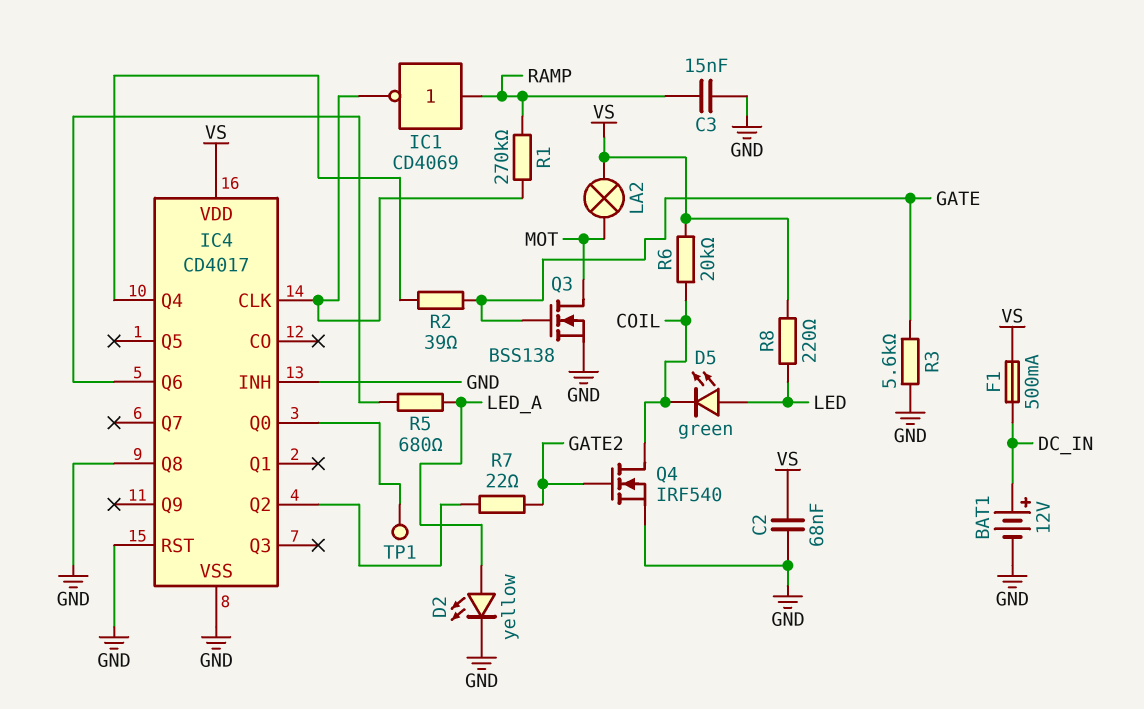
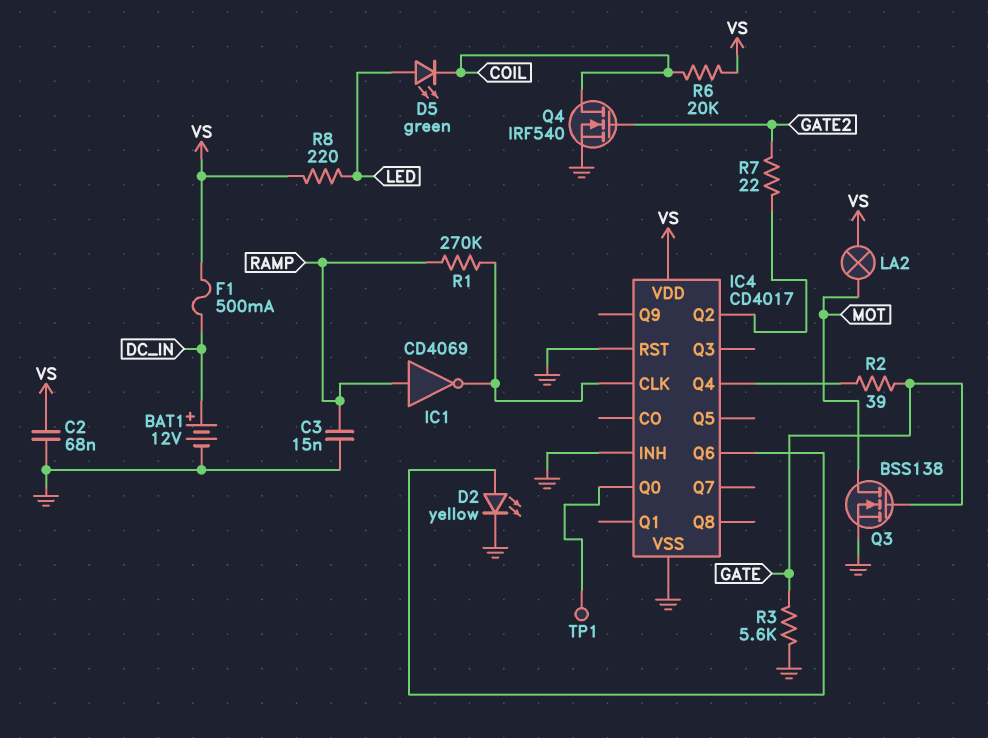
D2: LED yellow (A LED_A, K GND) -> LED yellow (A IC4/Q6, K GND)
IC4 pin Q8: GND -> none
R5: 680 (IC4/Q6, LED_A) -> none

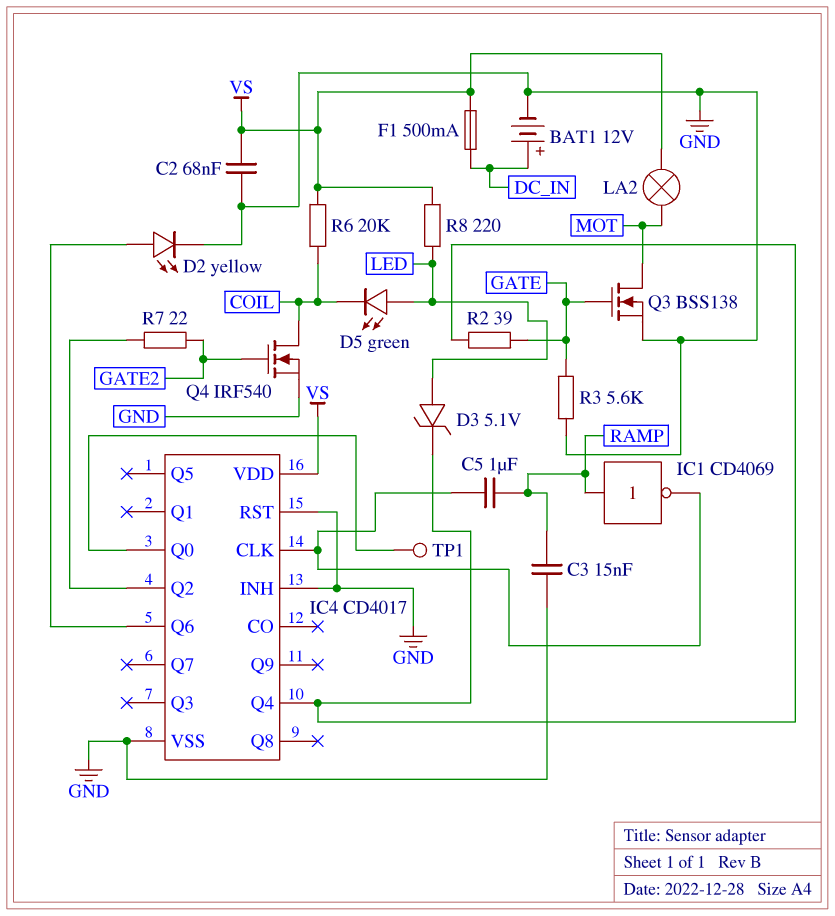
C5: none -> 1uF (IC4/CLK, RAMP)
D3: none -> zener 5.1V (A LED, K IC4/Q4)
R1: 270k (IC4/CLK, RAMP) -> none

